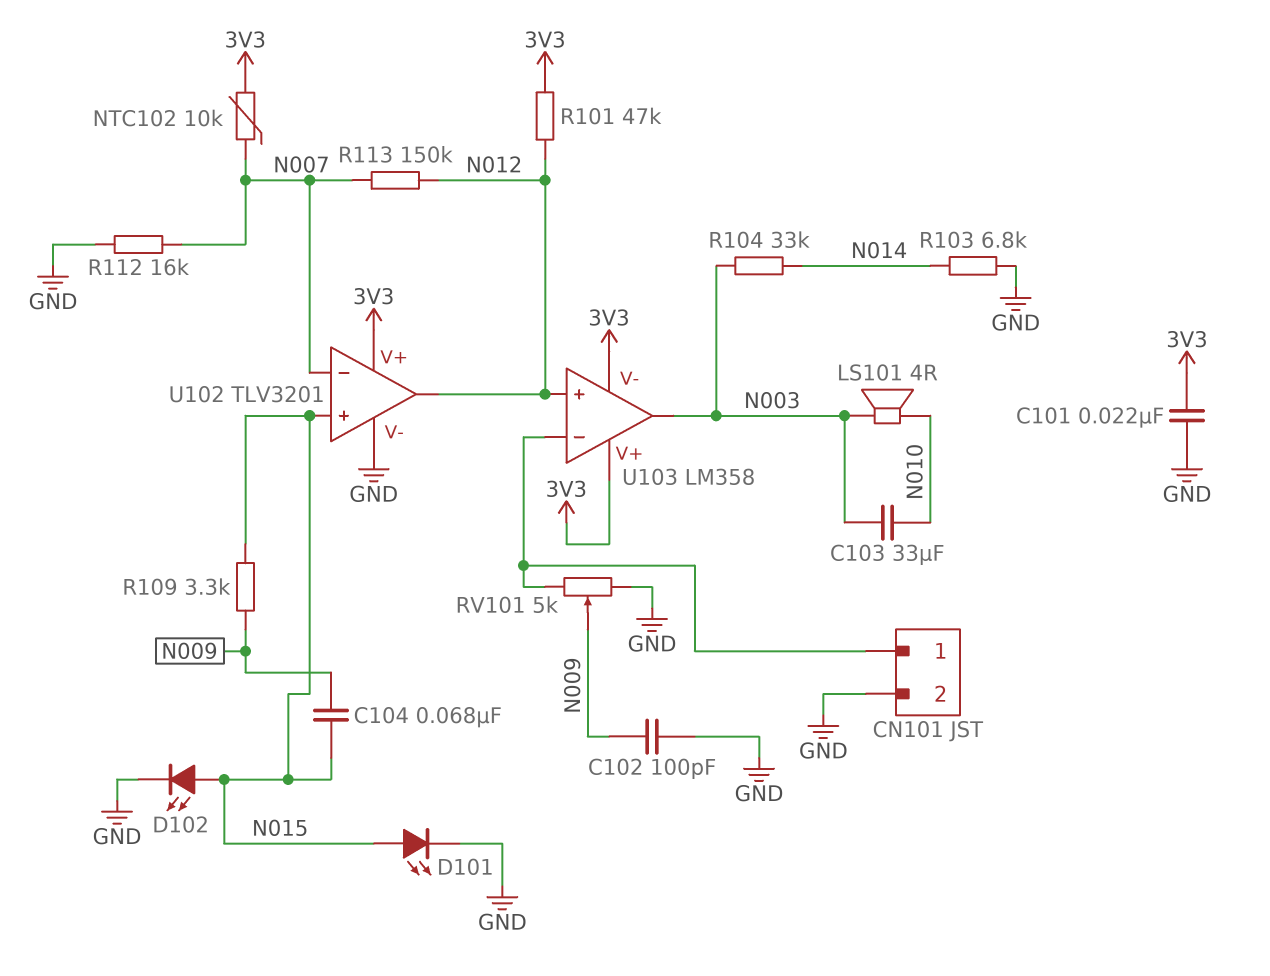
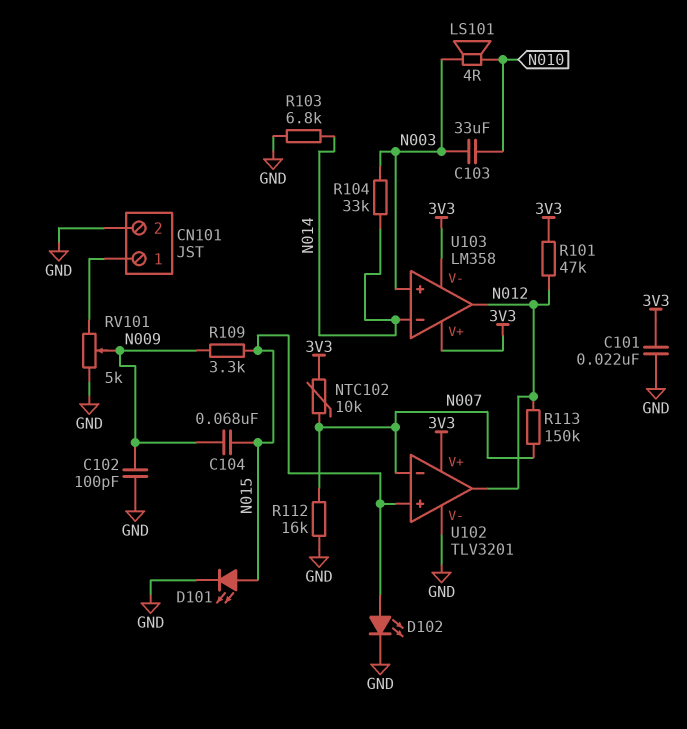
U103 pin in+: N012 -> N003
U103 pin in-: CN101/1 -> N014
U103 pin out: N003 -> N012

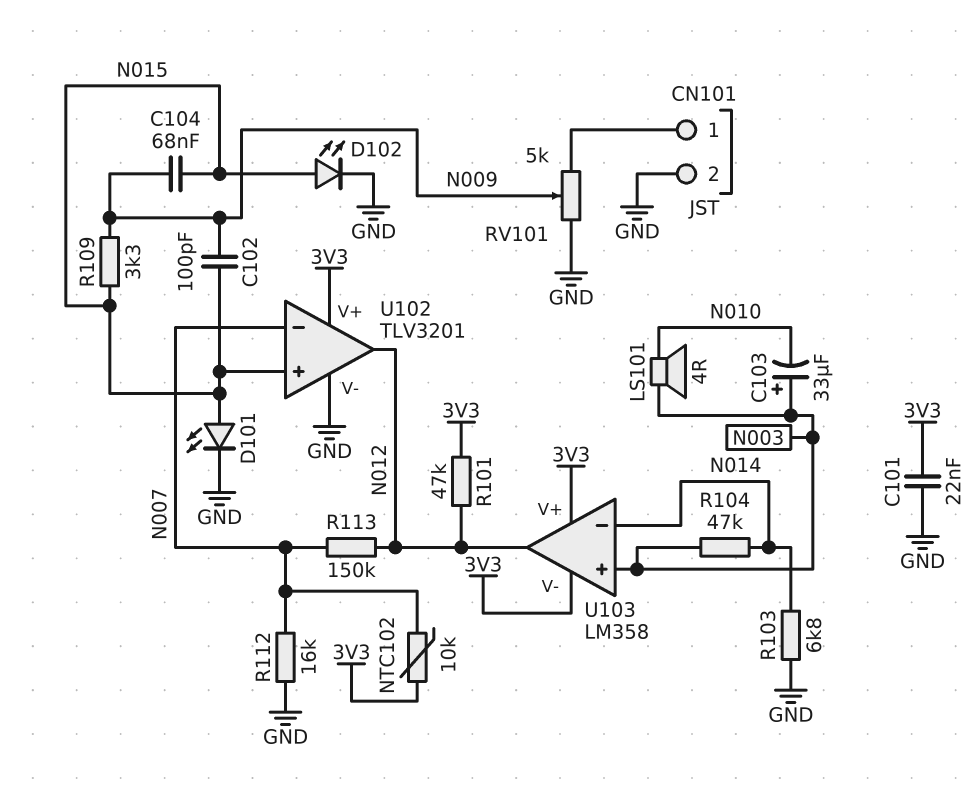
C102: 100pF (GND, N009) -> 100pF (N009, N015)
C103: 33uF (N003, N010) -> 33uF (plus N003, minus N010)
R104: 33k (N003, N014) -> 47k (N003, N014)

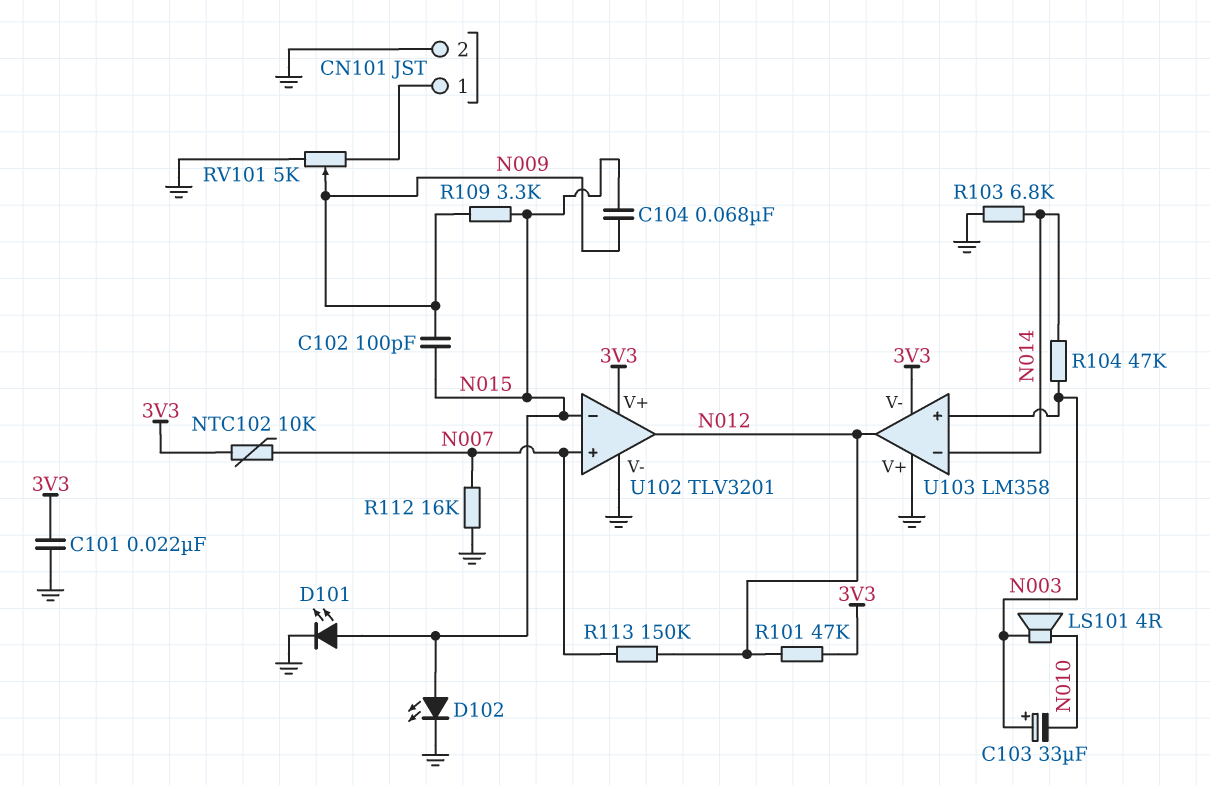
U102 pin in+: N015 -> N007
U102 pin in-: N007 -> N015
U103 pin V+: 3V3 -> GND

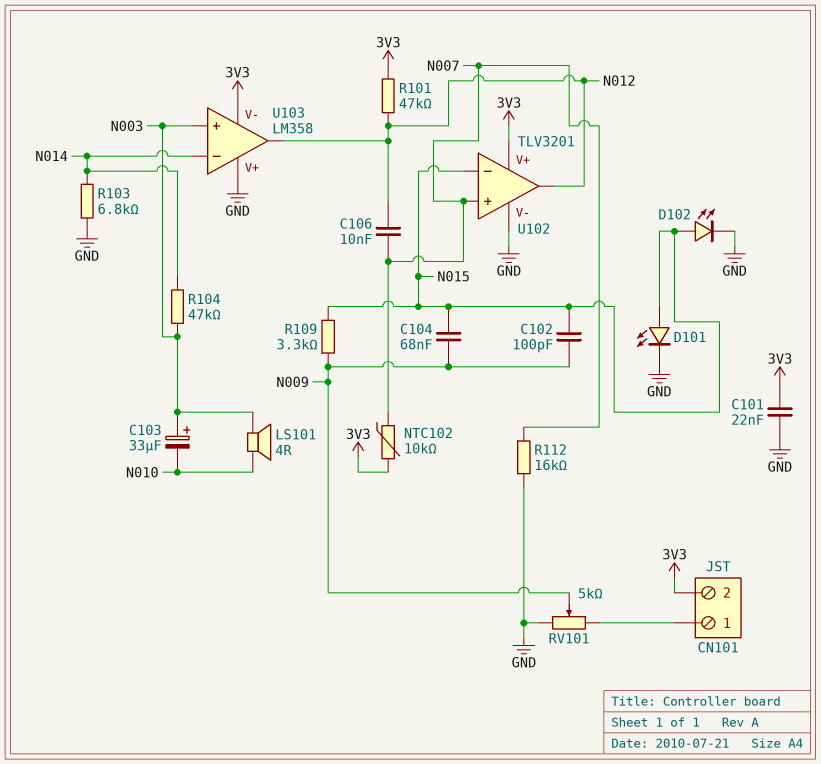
C106: none -> 10nF (N007, N012)
CN101 pin 2: GND -> 3V3
R113: 150k (N007, N012) -> none

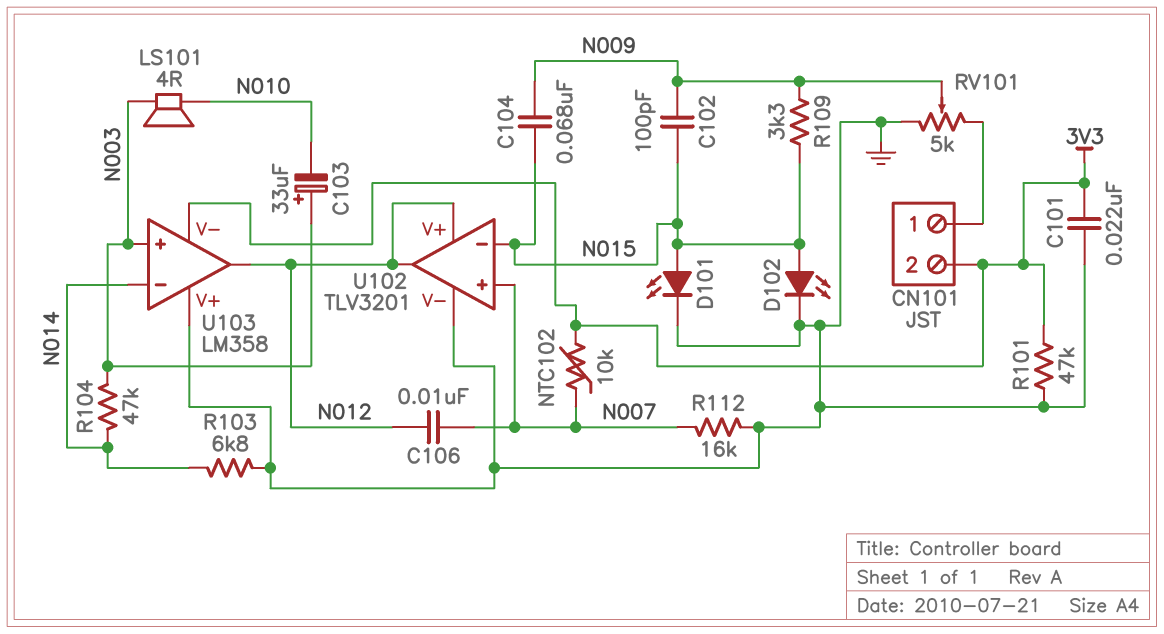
R101: 47k (3V3, N012) -> 47k (3V3, GND)
U102 pin V+: 3V3 -> N012

